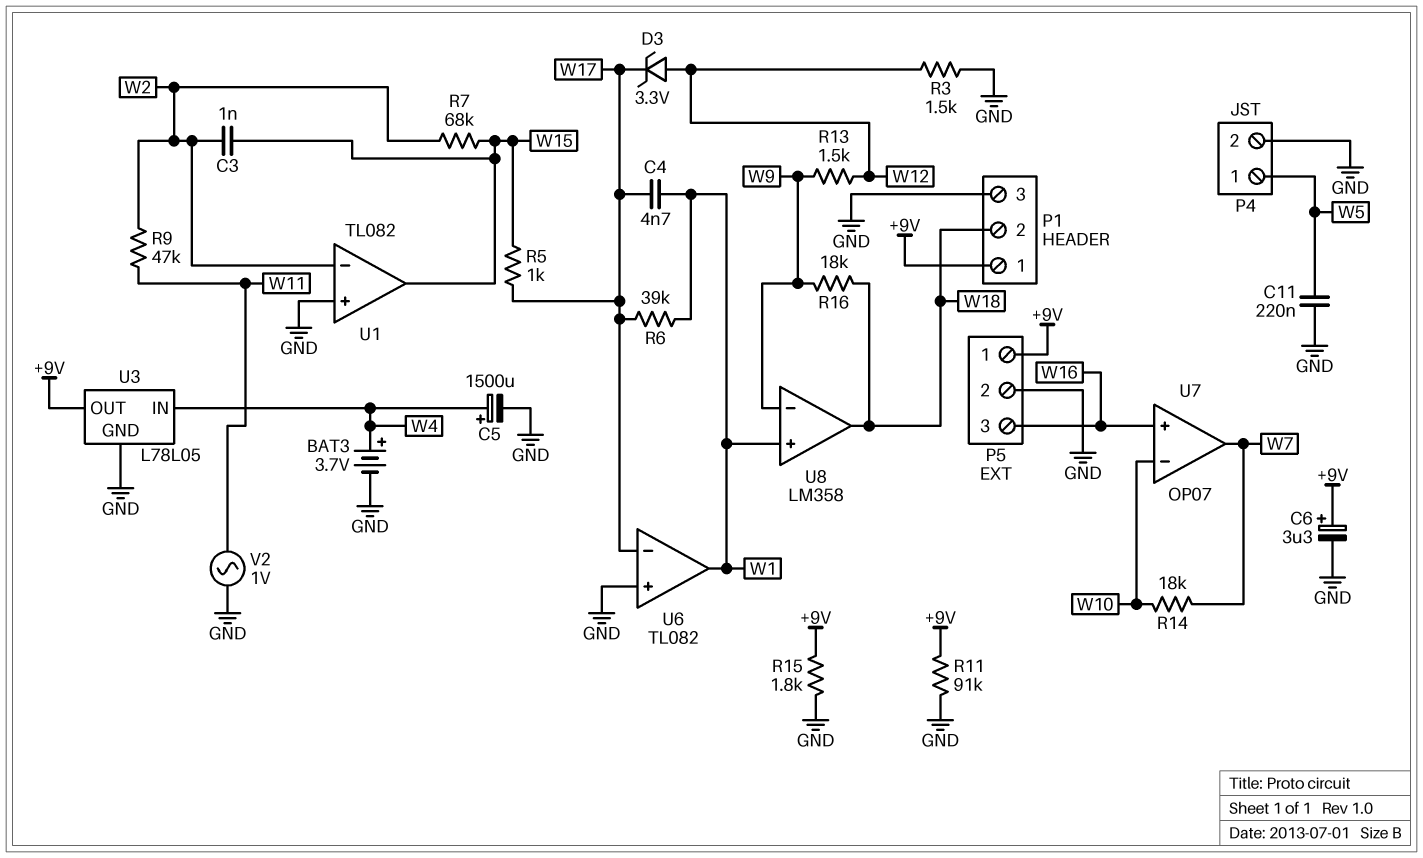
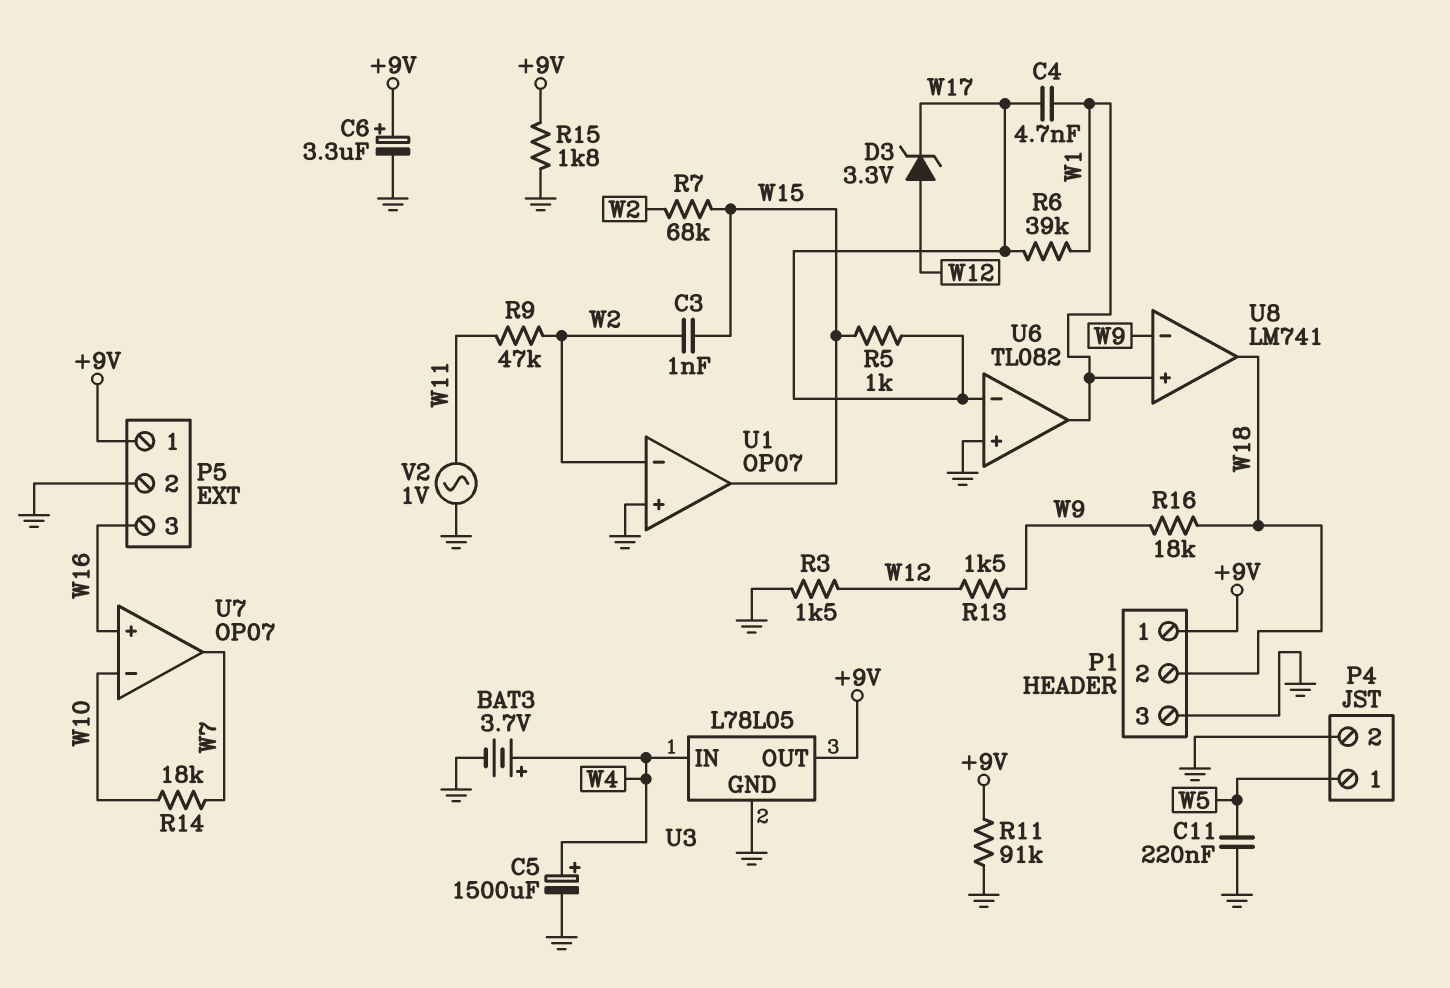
U1: TL082 -> OP07
U8: LM358 -> LM741

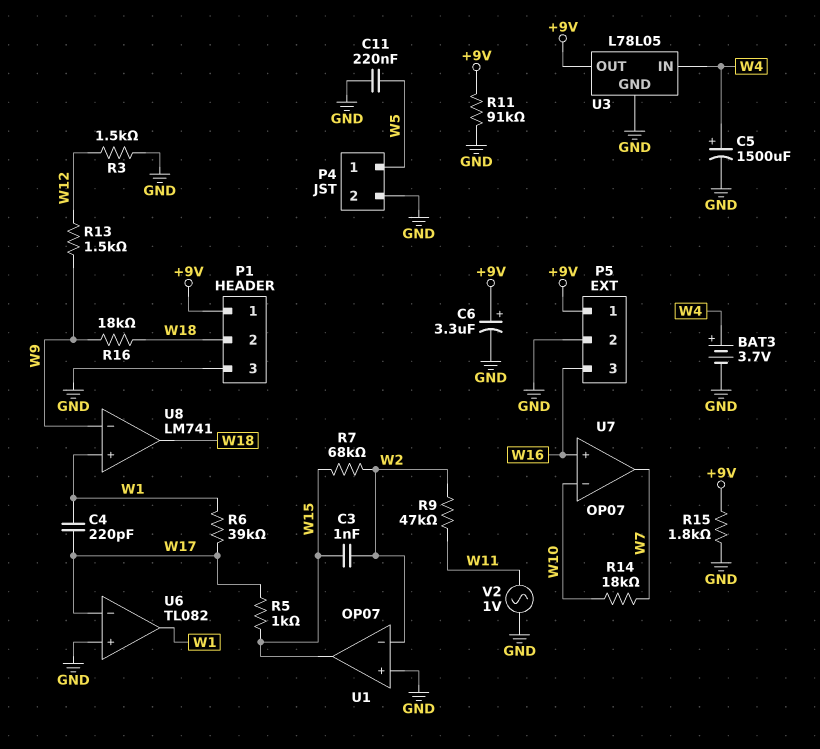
C4: 4.7nF (W1, W17) -> 220pF (W1, W17)
D3: zener 3.3V (A W12, K W17) -> none

